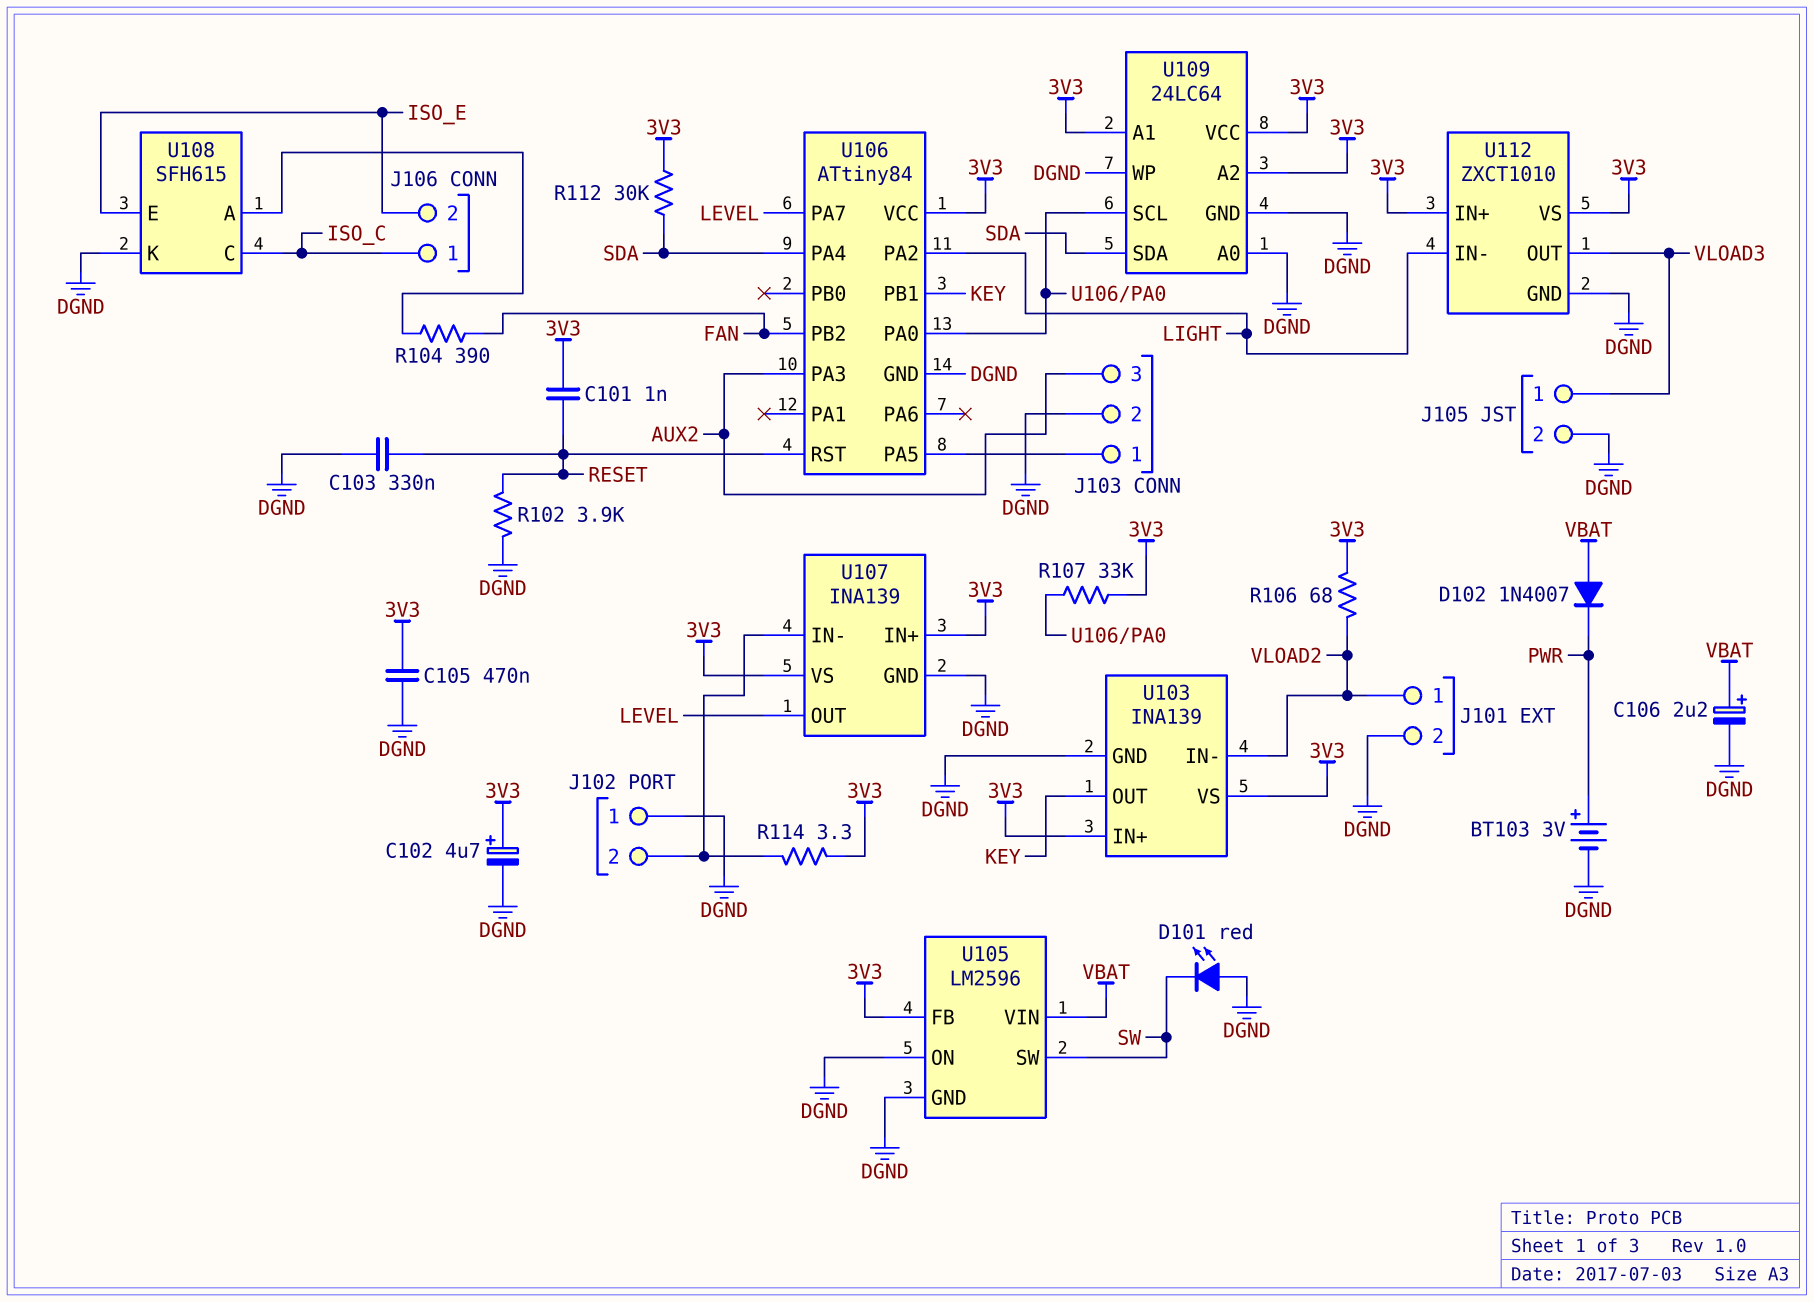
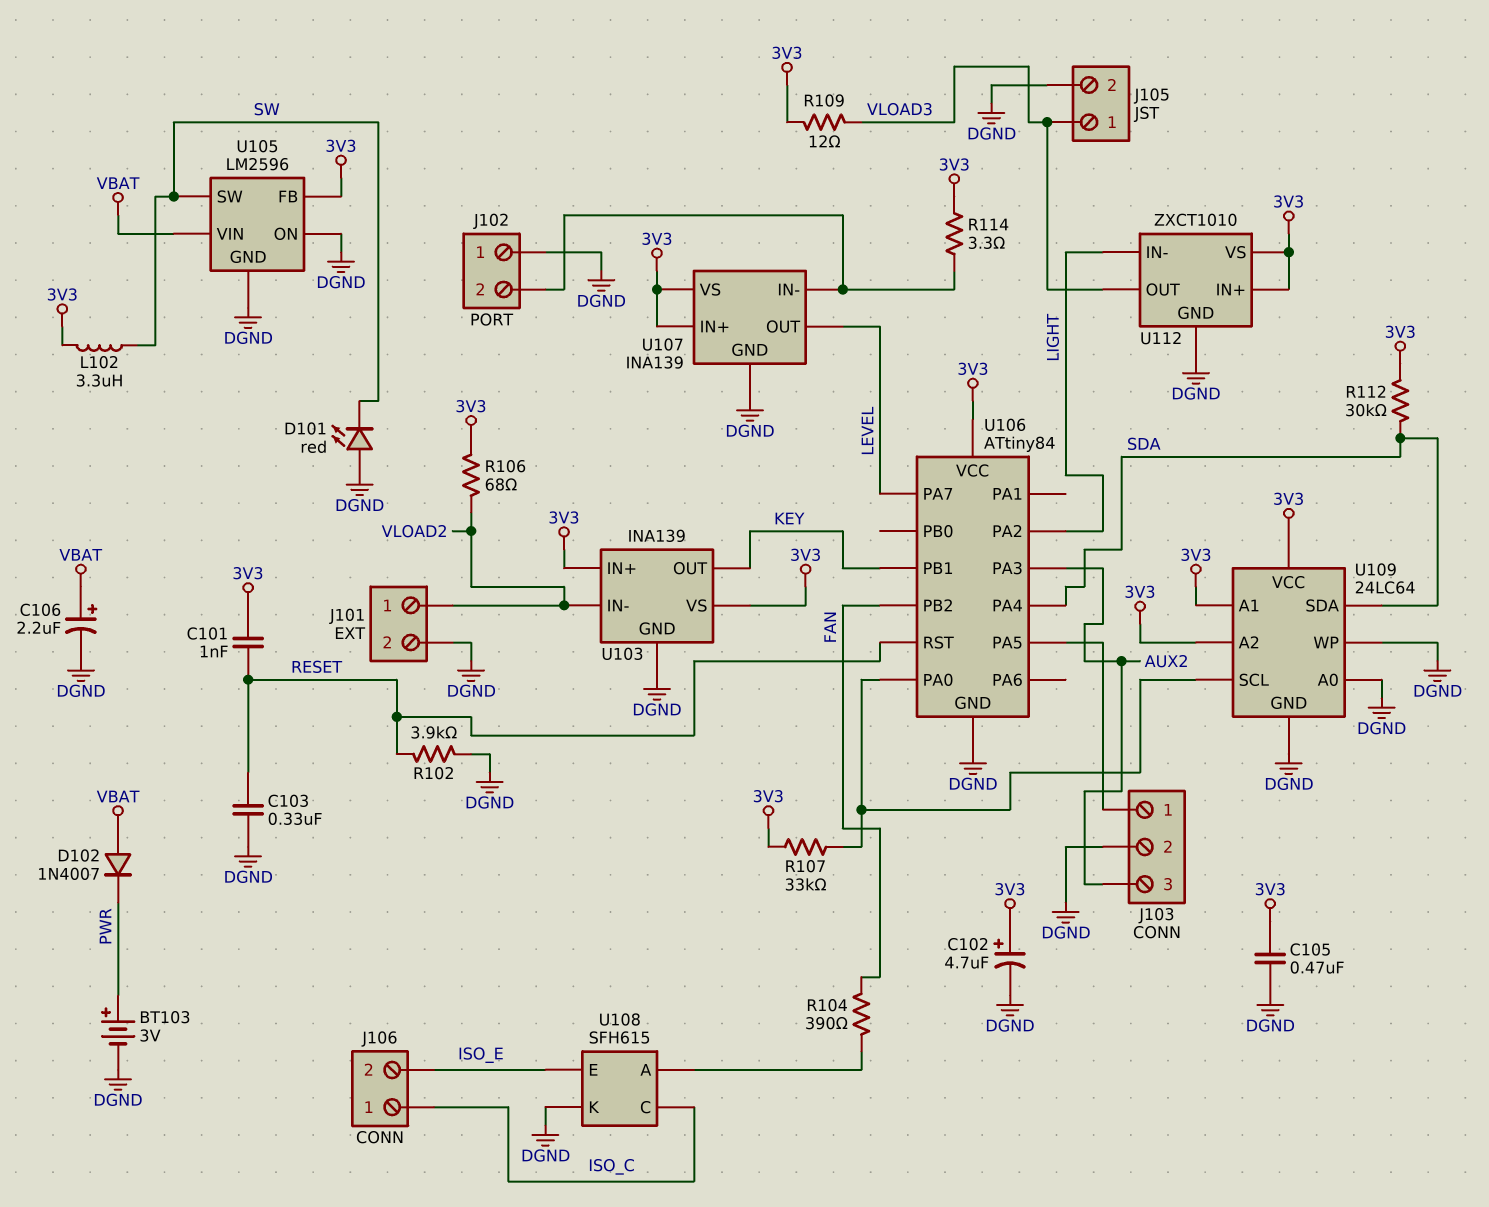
L102: none -> 3.3uH (3V3, SW)
R109: none -> 12 (3V3, VLOAD3)

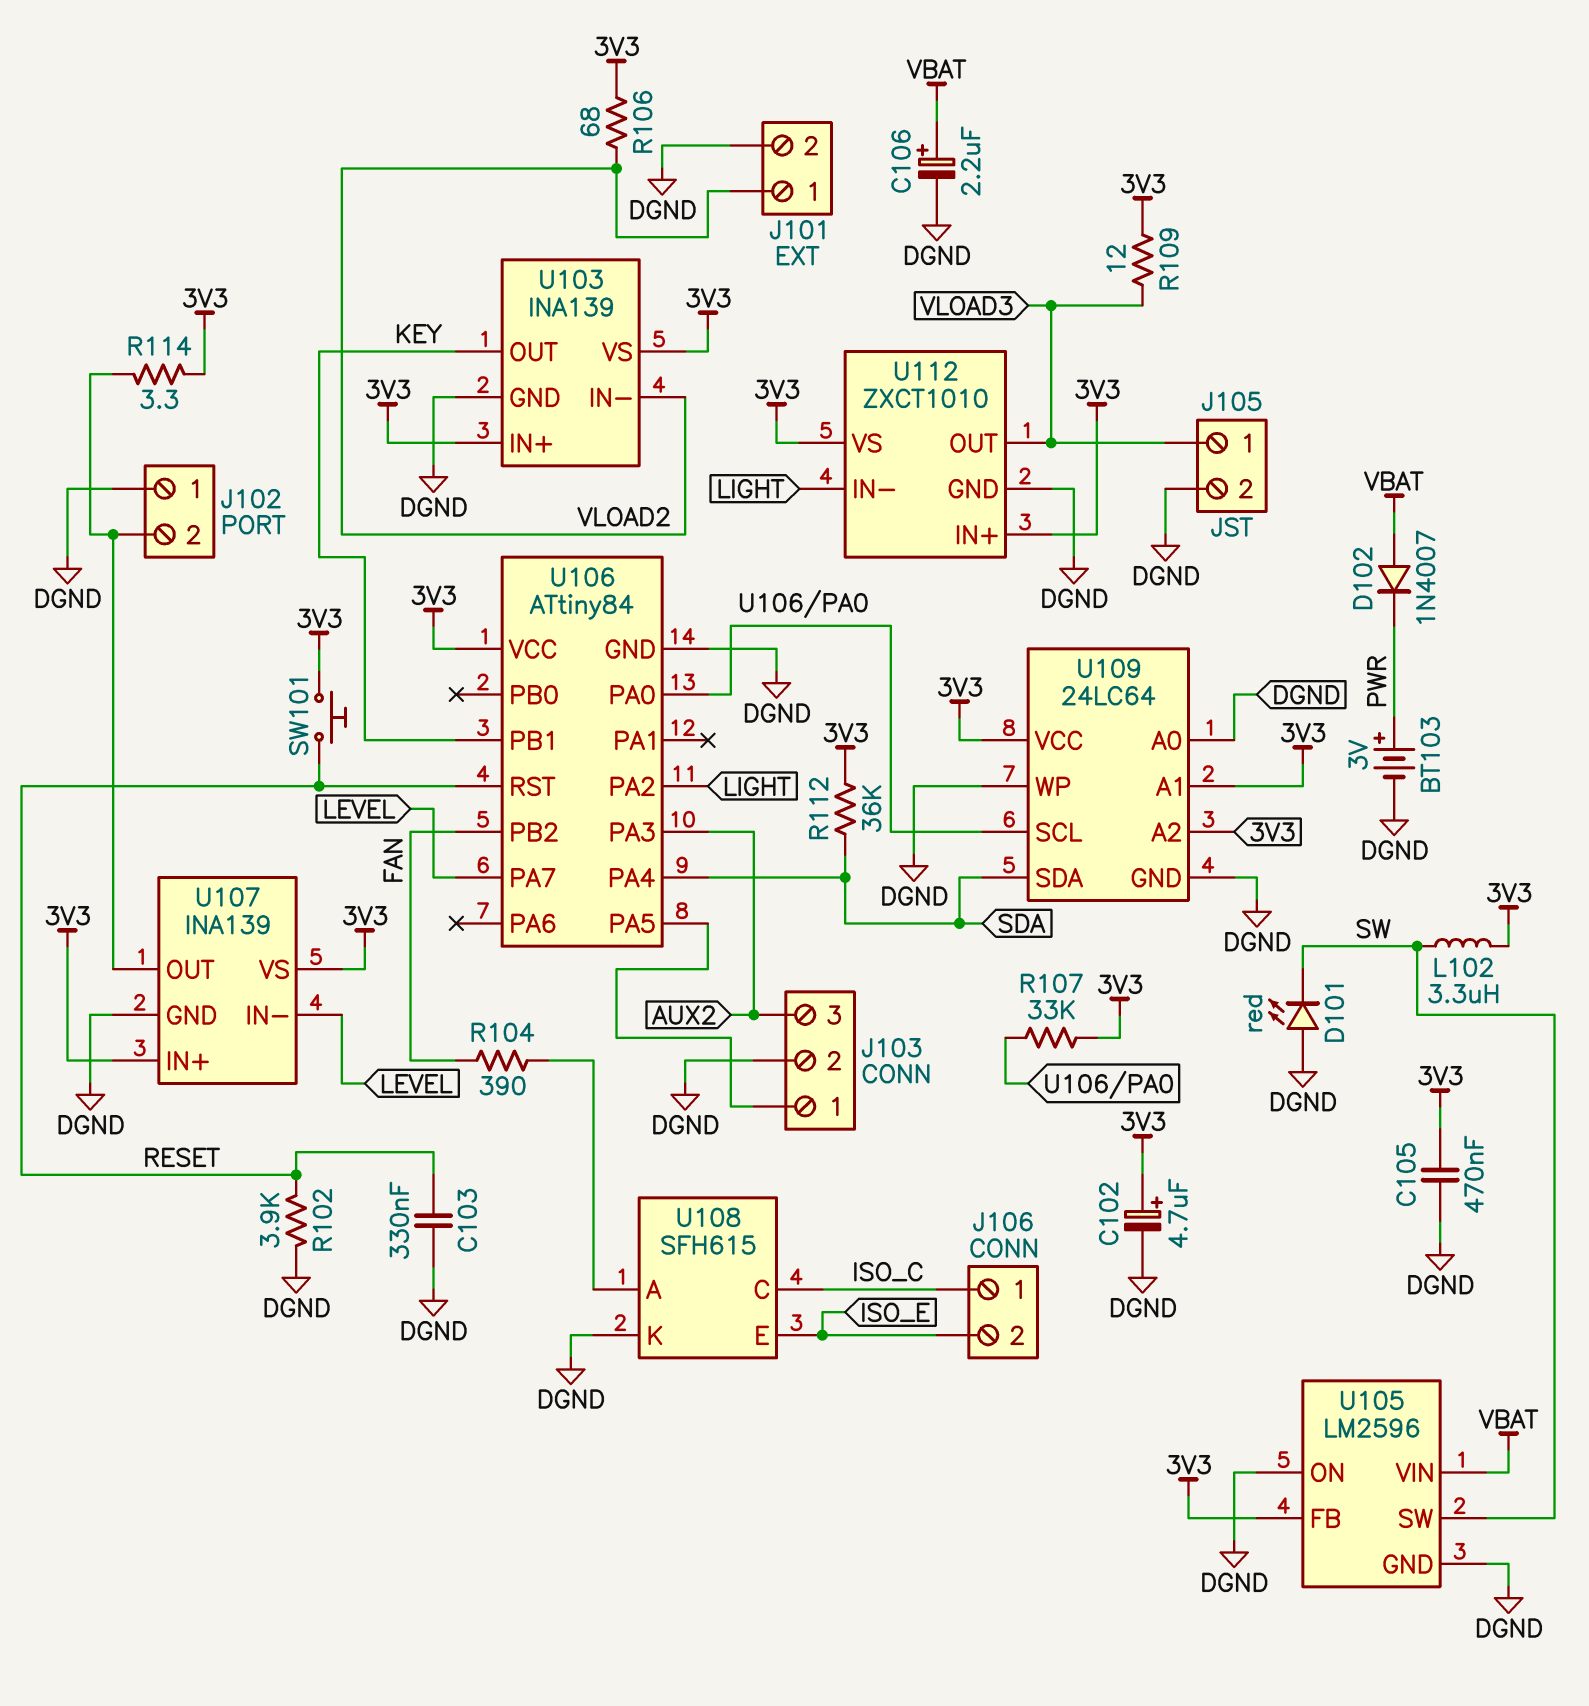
C101: 1nF (3V3, RESET) -> none
R112: 30k (3V3, SDA) -> 36k (3V3, SDA)
SW101: none -> button (3V3, RESET)
U107 pin IN-: J102/2 -> LEVEL
U107 pin OUT: LEVEL -> J102/2

